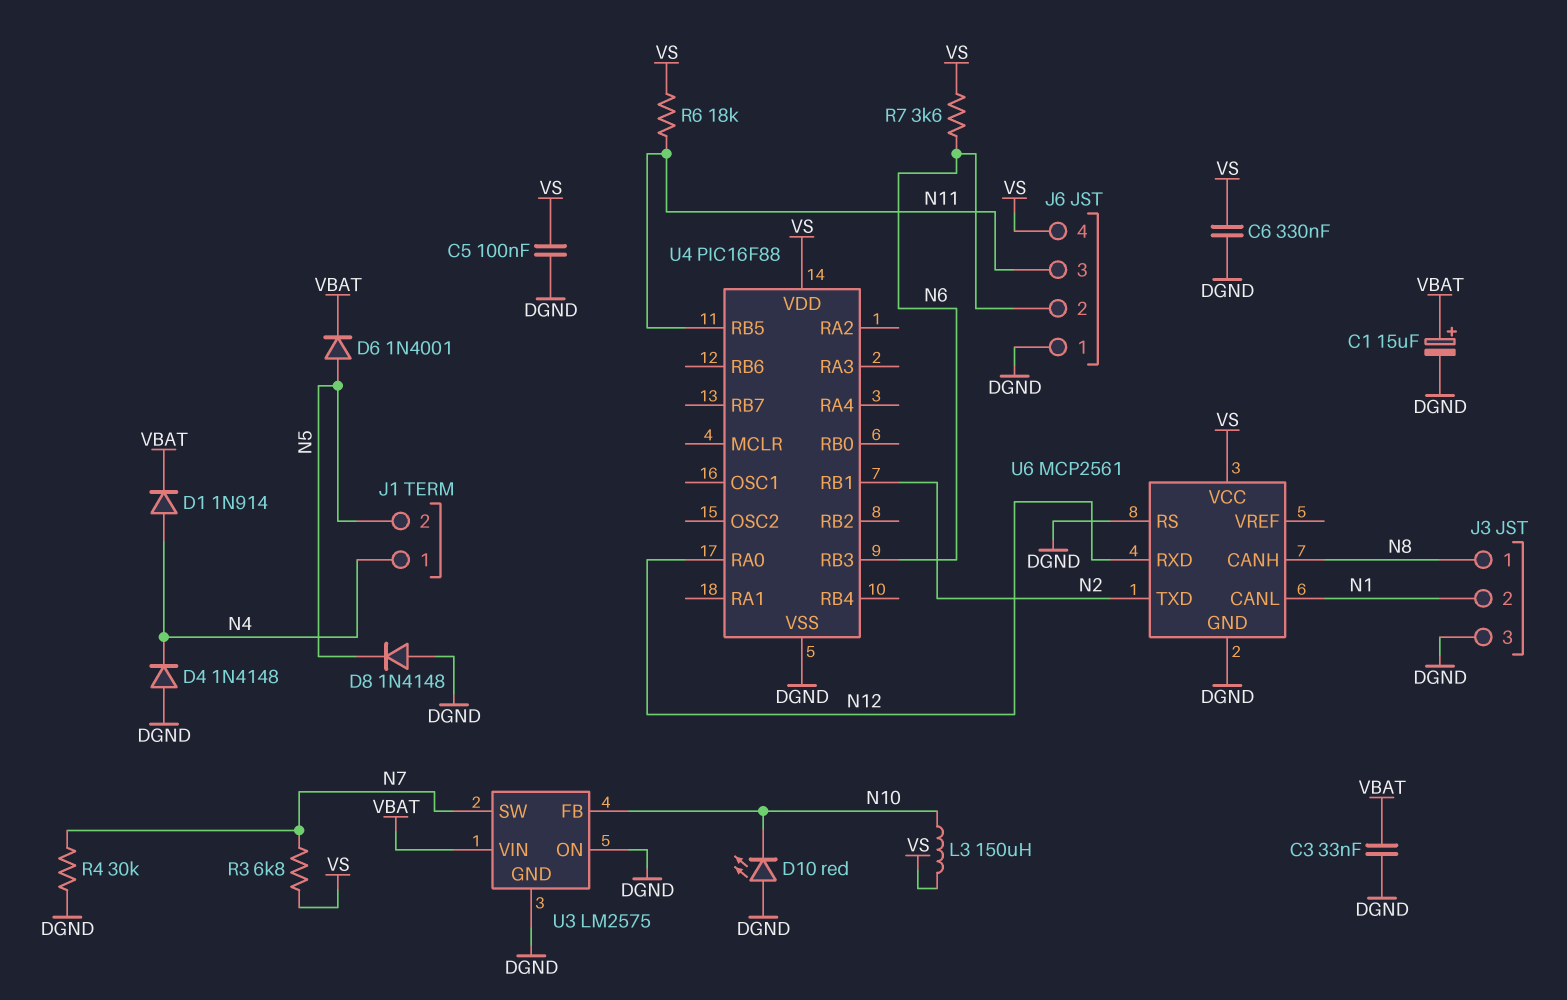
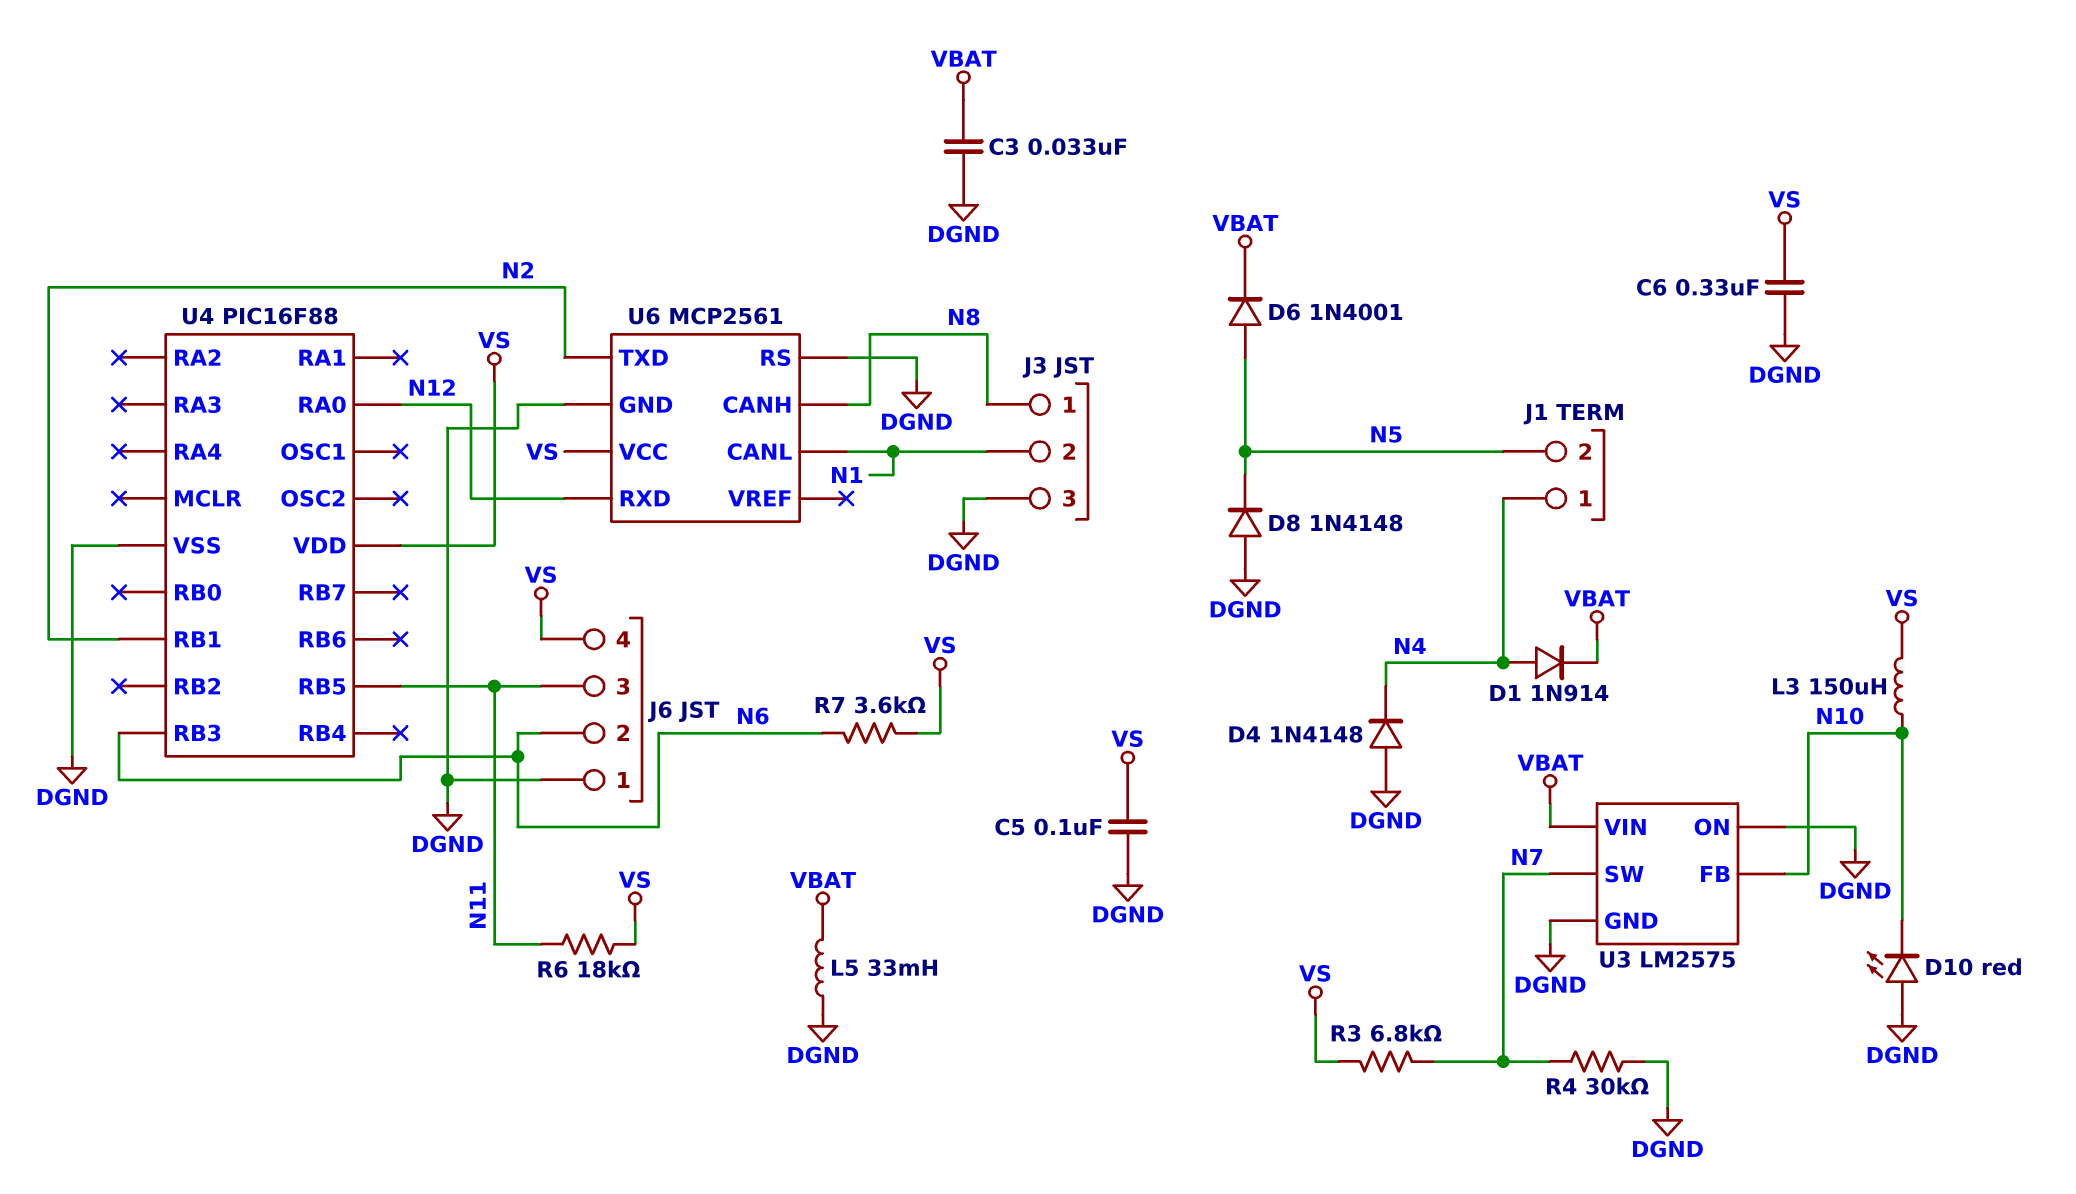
C1: 15uF (plus VBAT, minus DGND) -> none
L5: none -> 33mH (DGND, VBAT)

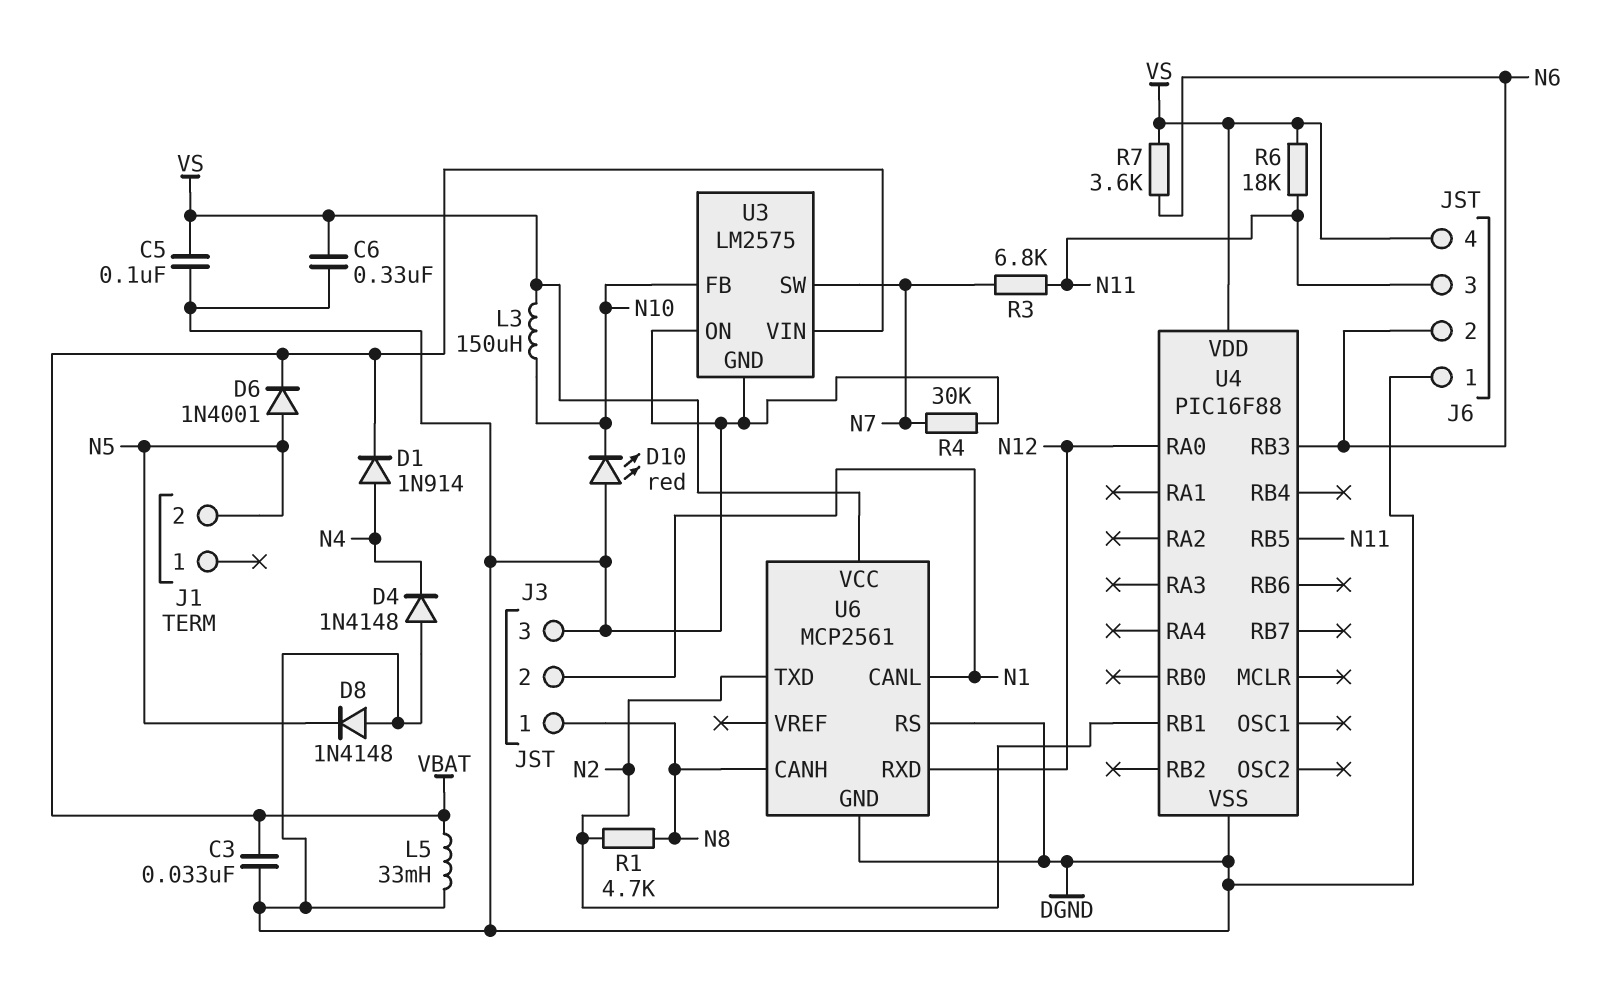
J1 pin 1: N4 -> none
R1: none -> 4.7k (N2, N8)
R3: 6.8k (N7, VS) -> 6.8k (N7, N11)

